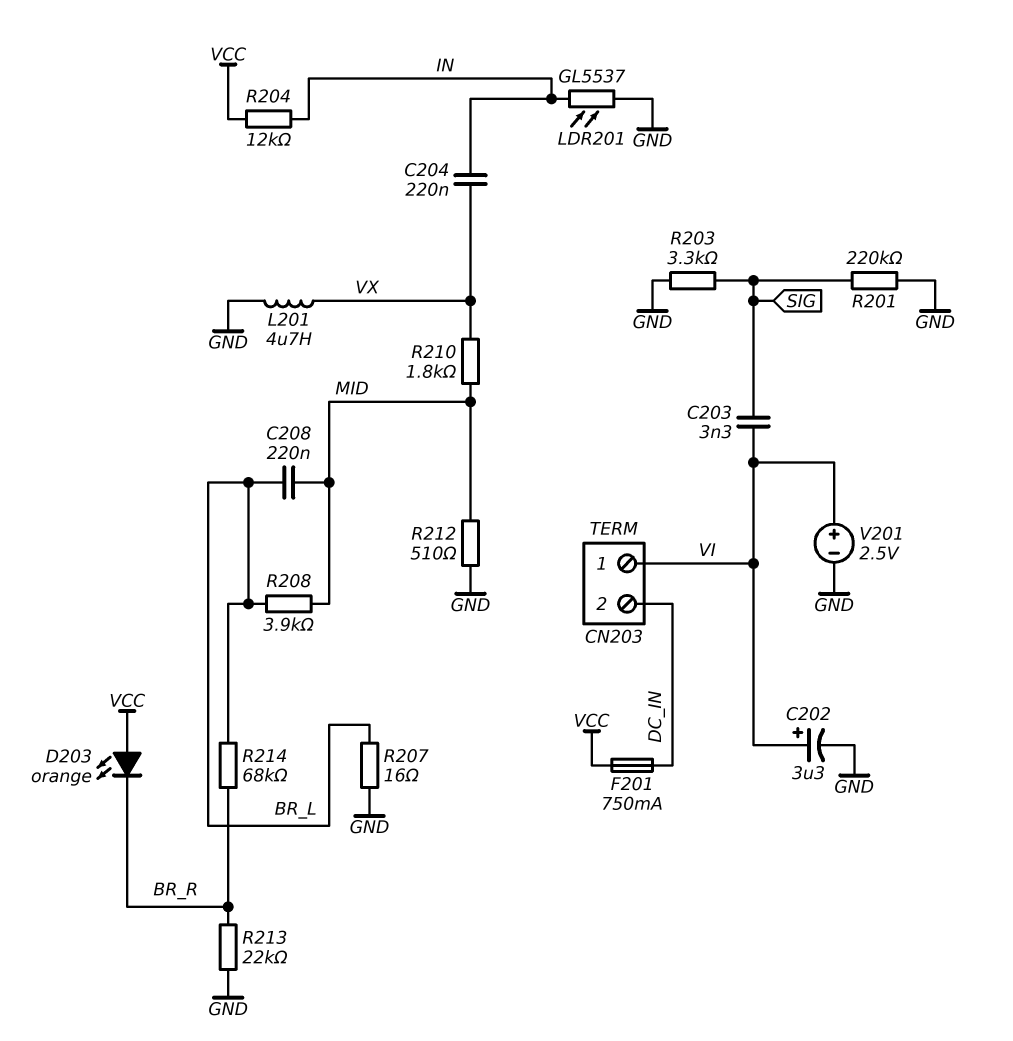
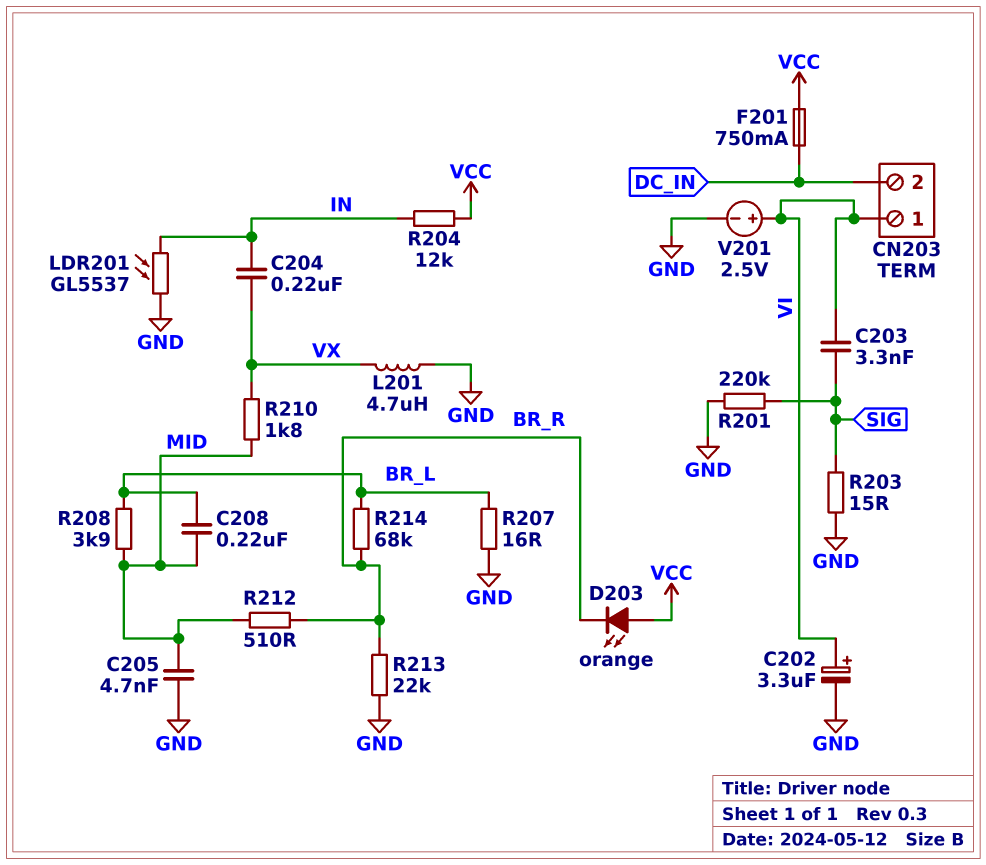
C205: none -> 4.7nF (GND, MID)
R203: 3.3k (GND, SIG) -> 15 (GND, SIG)
R212: 510 (GND, MID) -> 510 (BR_R, MID)

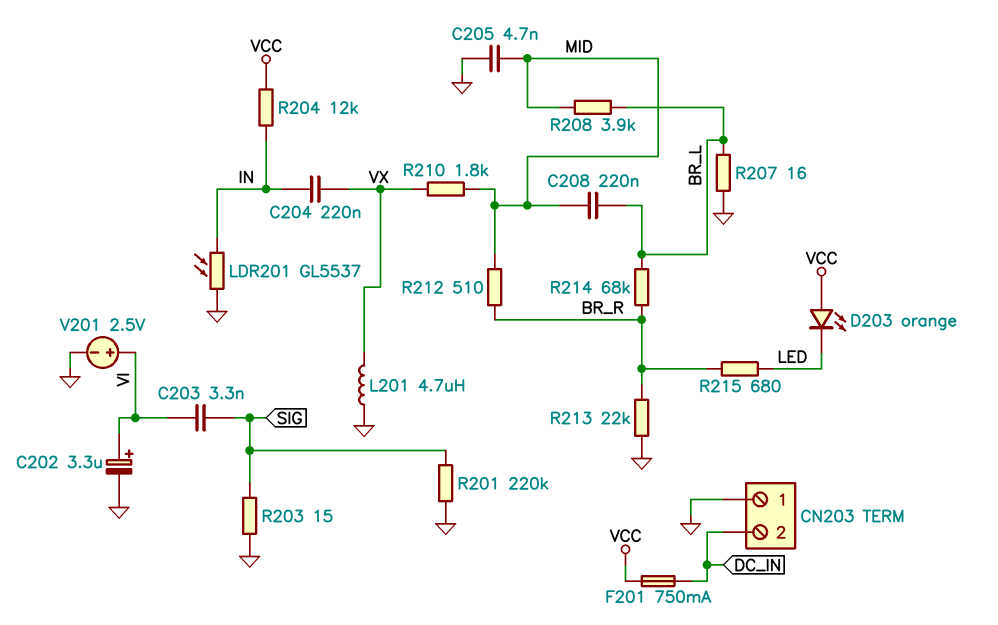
CN203 pin 1: VI -> GND
D203: LED orange (A VCC, K BR_R) -> LED orange (A VCC, K LED)
R215: none -> 680 (BR_R, LED)

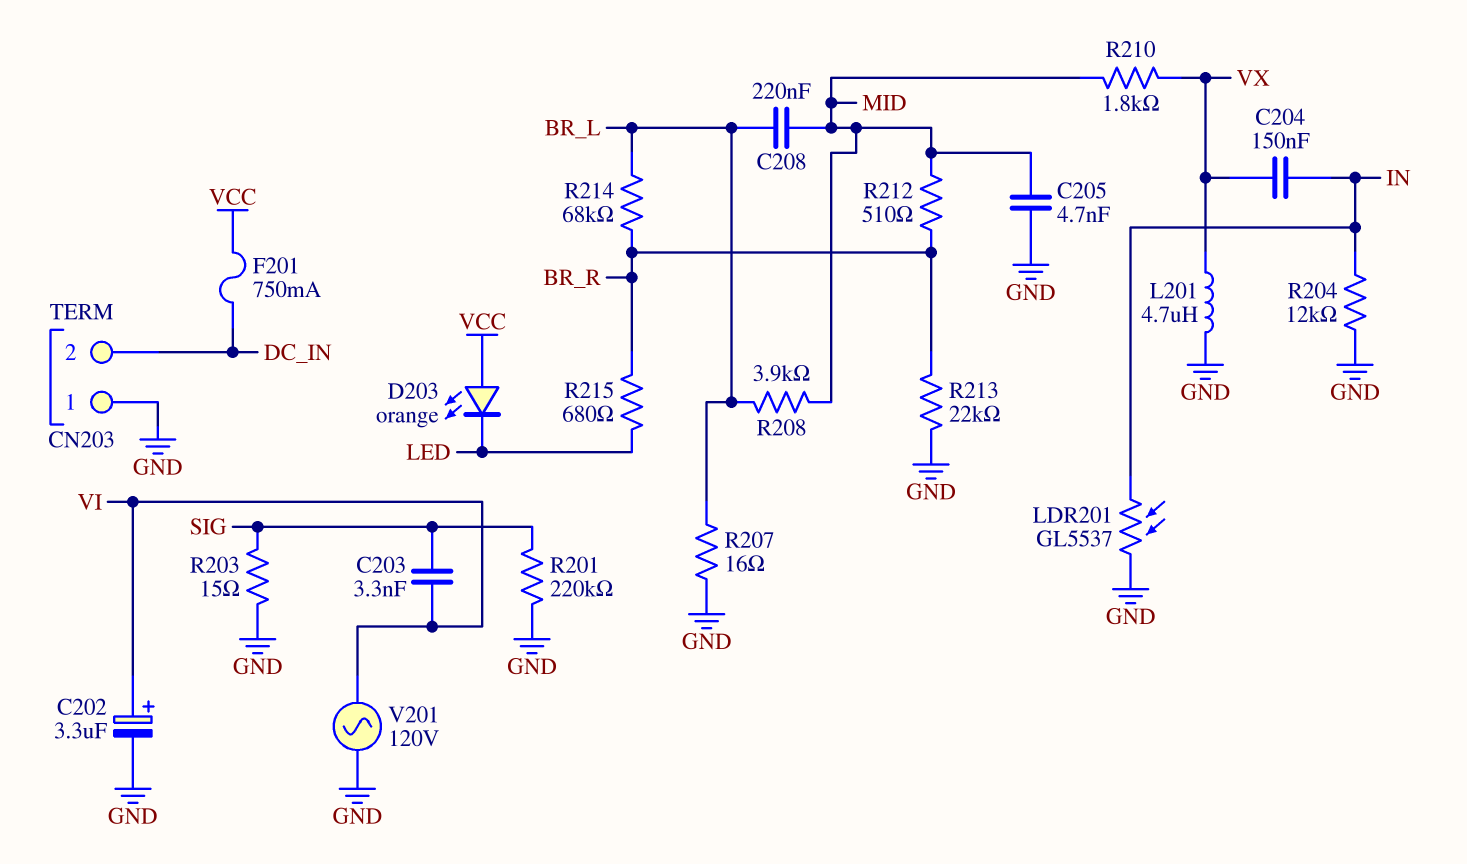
C204: 220nF (IN, VX) -> 150nF (IN, VX)
R204: 12k (IN, VCC) -> 12k (GND, IN)
V201: 2.5V (plus VI, minus GND) -> AC 120V (GND, VI)

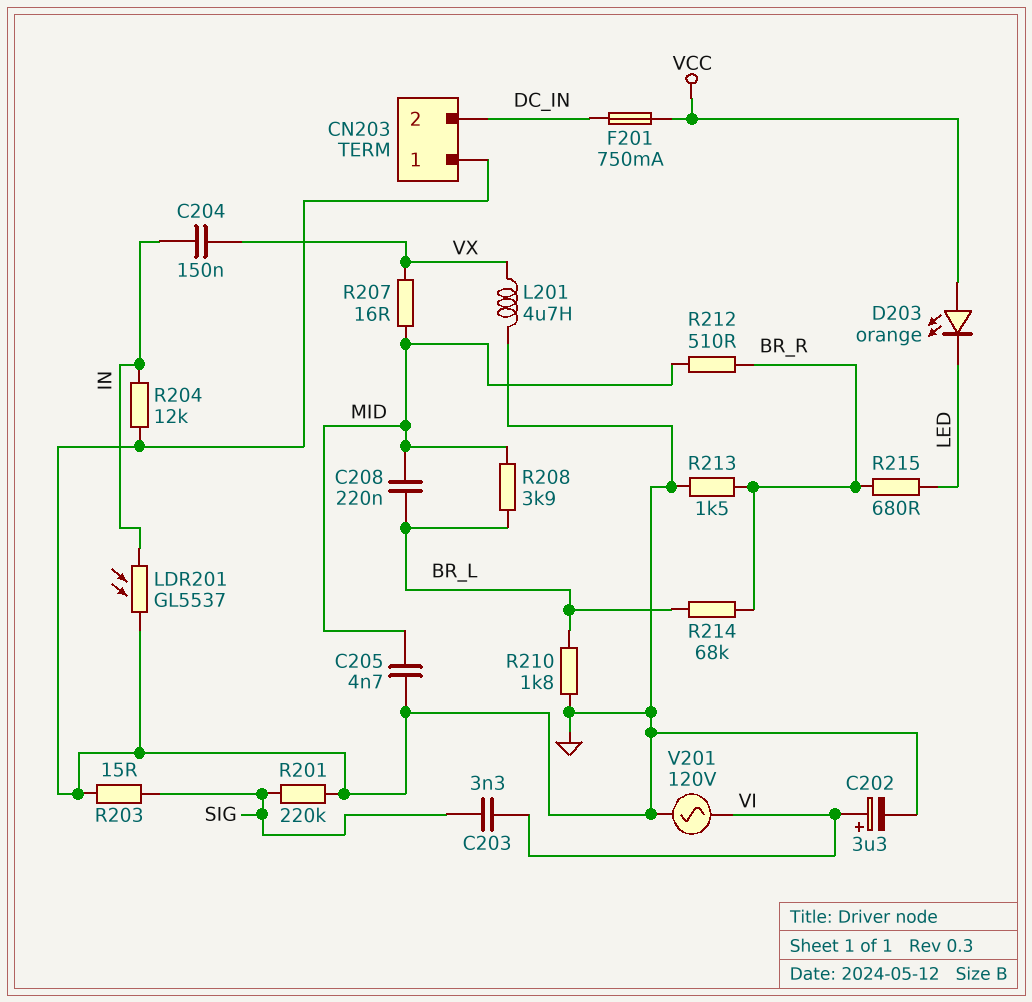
R207: 16 (BR_L, GND) -> 16 (MID, VX)
R210: 1.8k (MID, VX) -> 1.8k (BR_L, GND)
R213: 22k (BR_R, GND) -> 1.5k (BR_R, GND)

